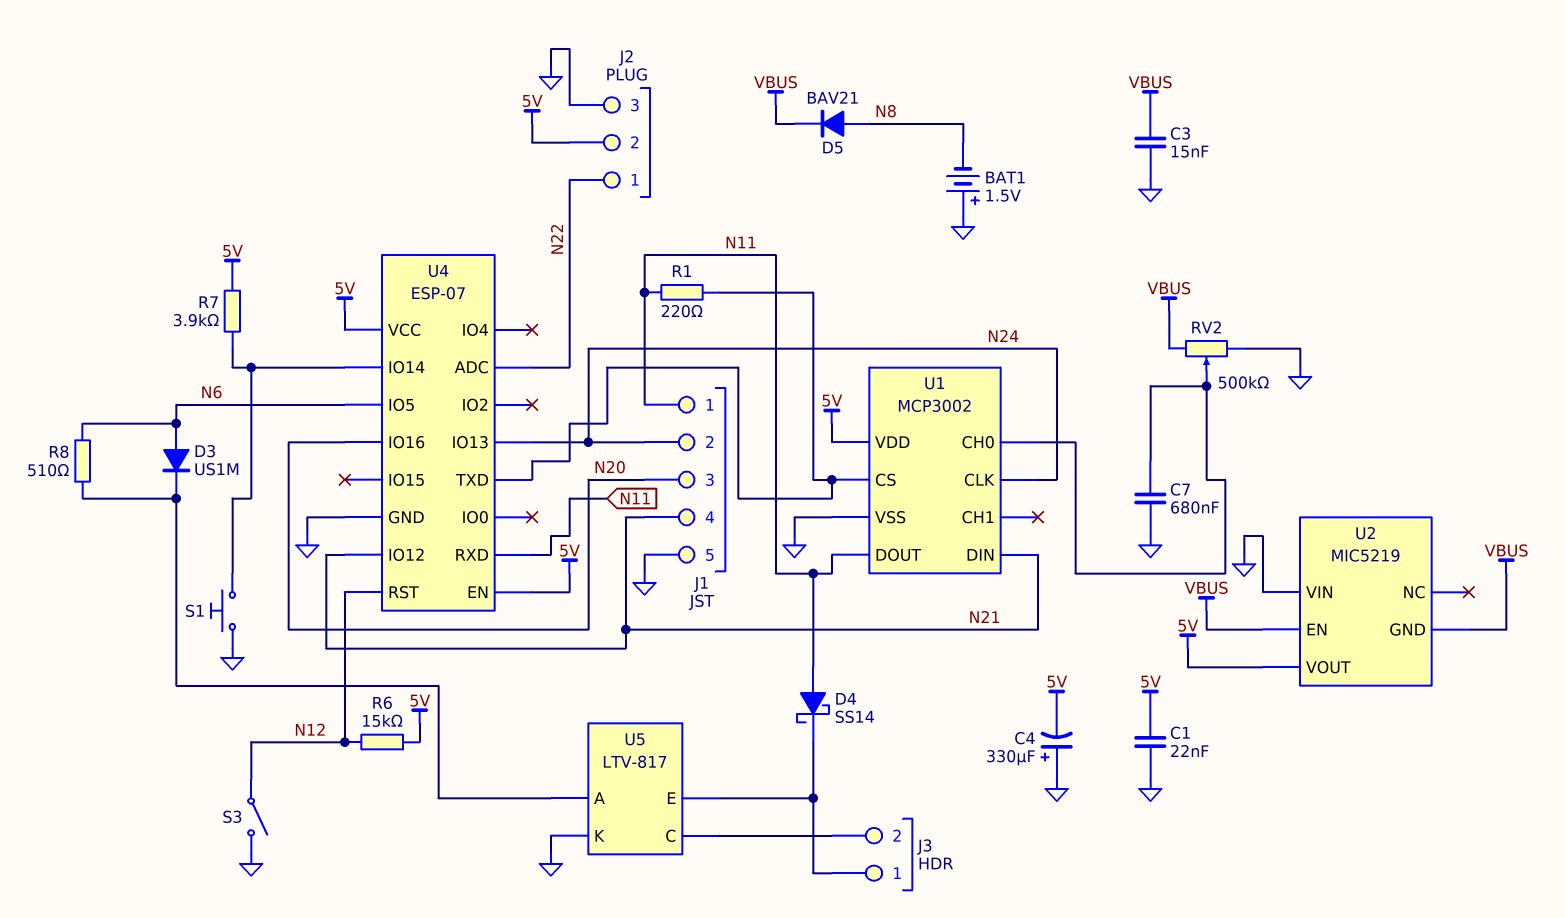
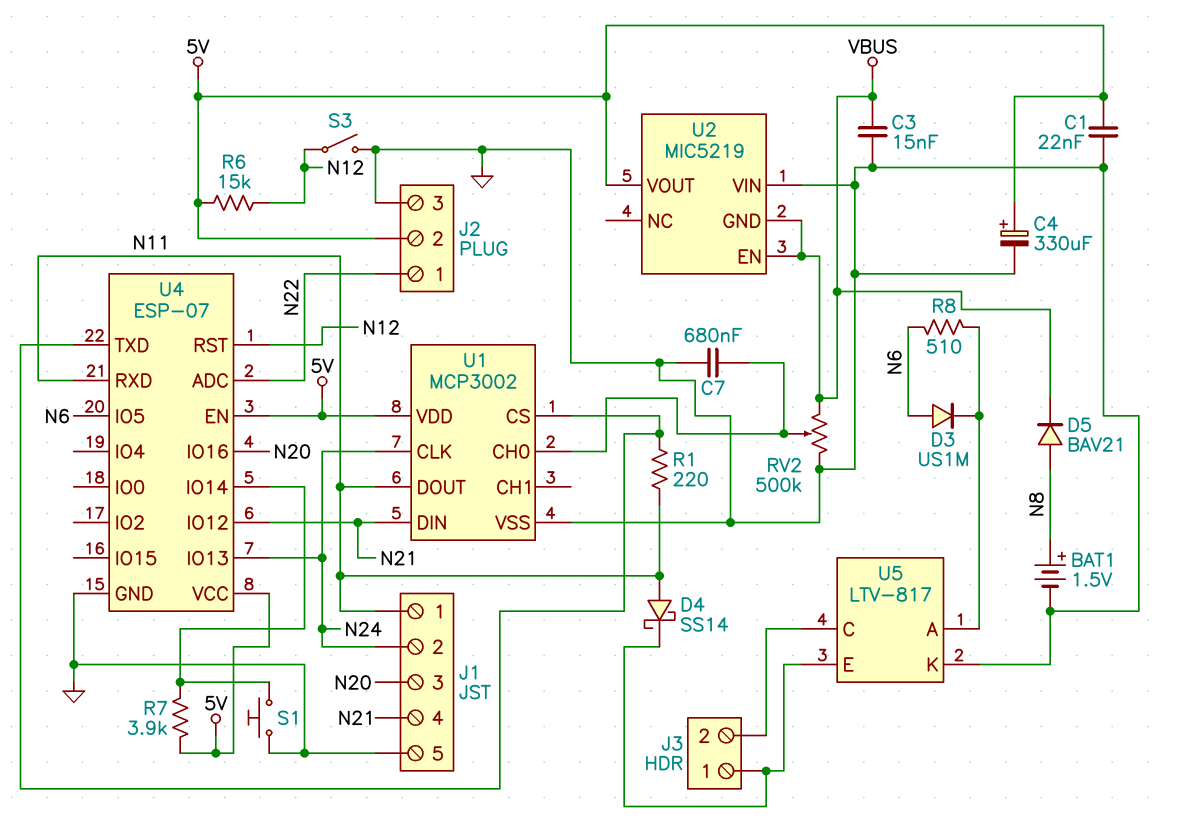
BAT1: 1.5V (plus GND, minus N8) -> 1.5V (plus N8, minus GND)
C4: 330uF (plus GND, minus 5V) -> 330uF (plus 5V, minus GND)

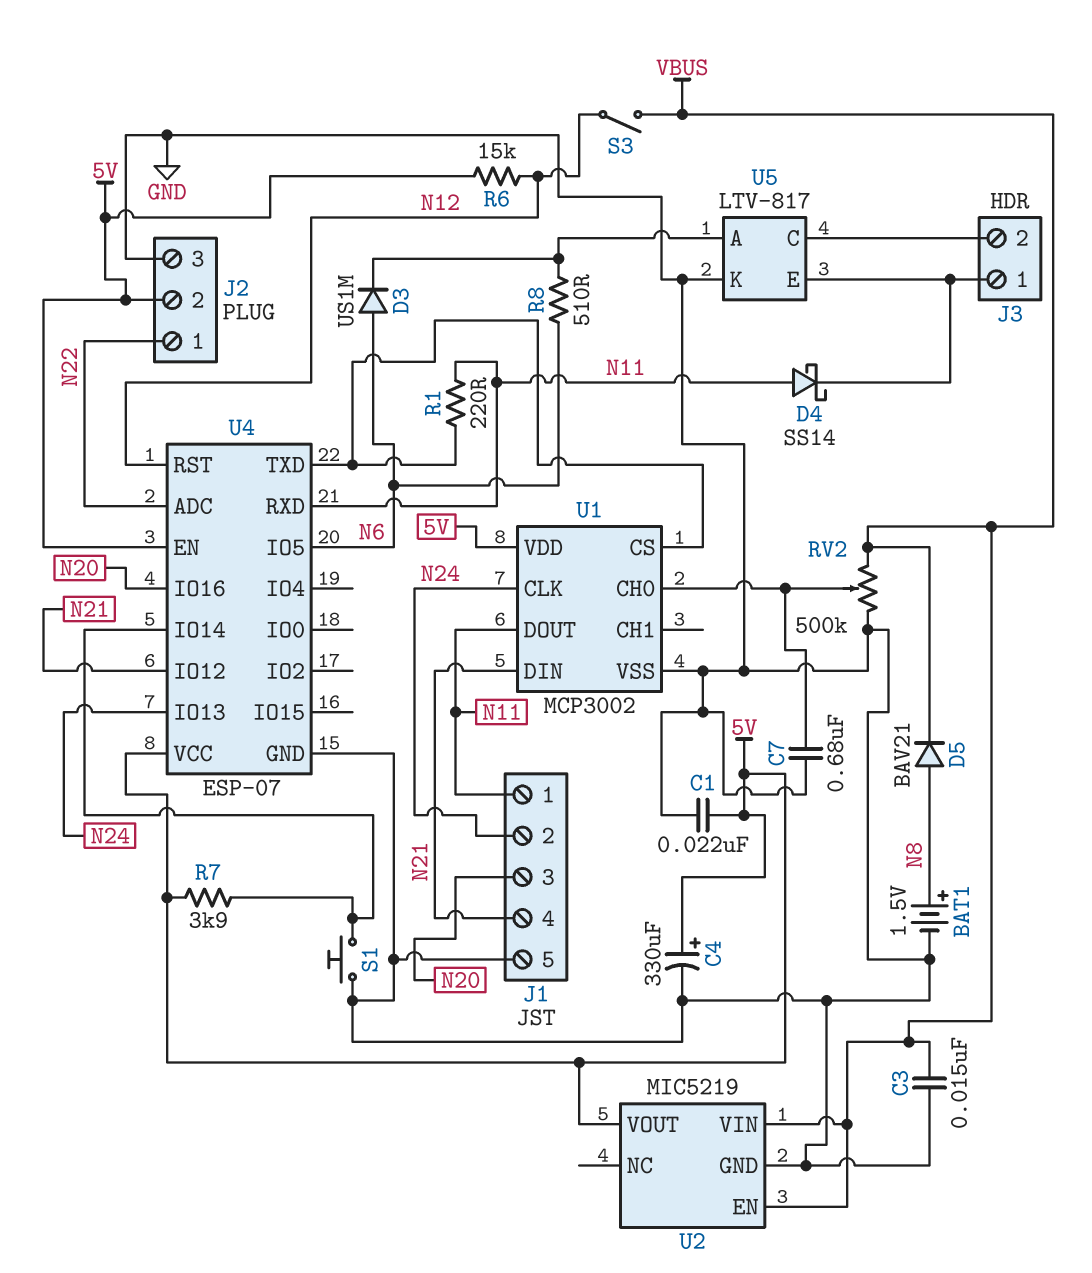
S3: switch (GND, N12) -> switch (N12, VBUS)
U2 pin GND: VBUS -> GND
U2 pin VIN: GND -> VBUS

